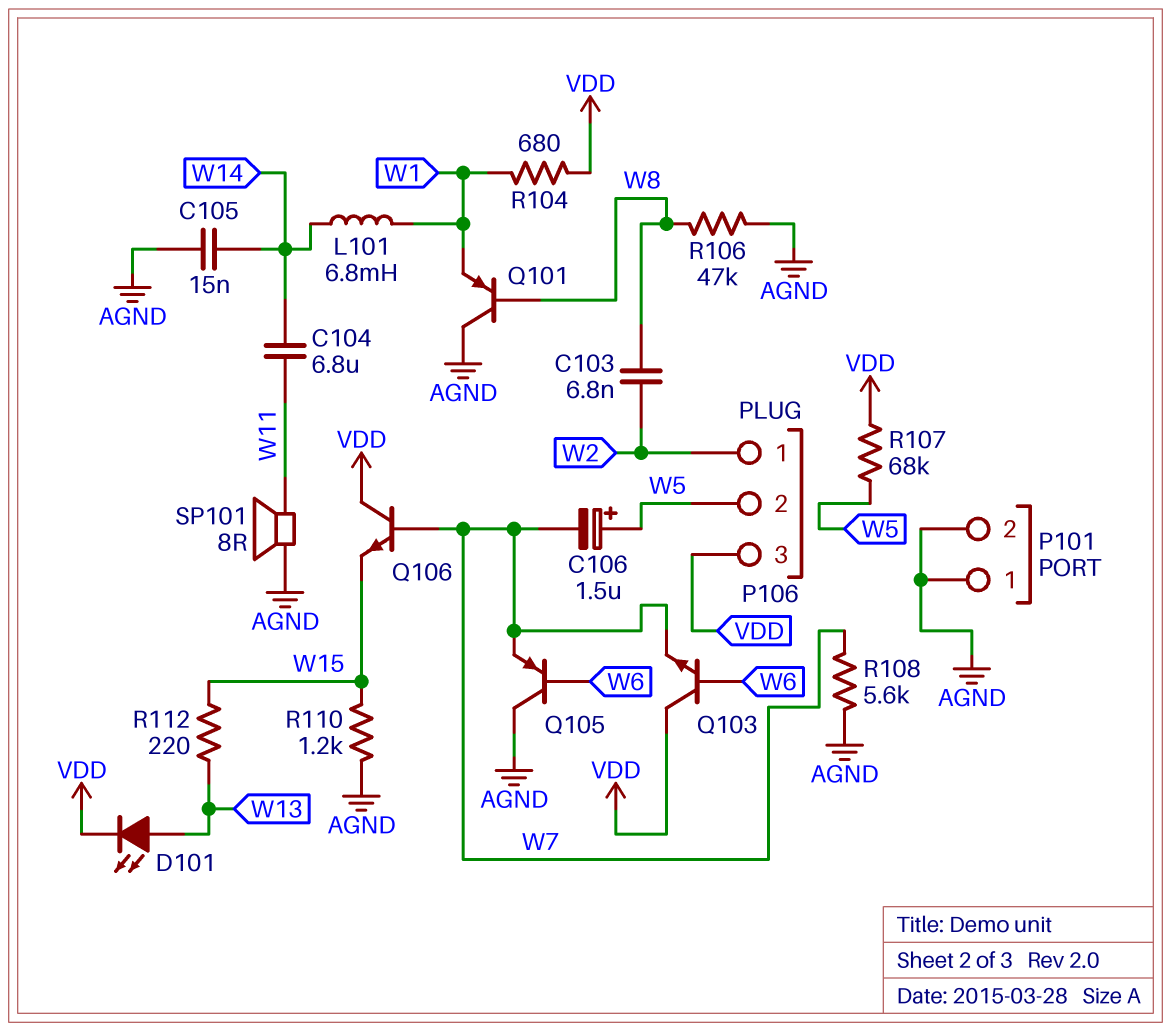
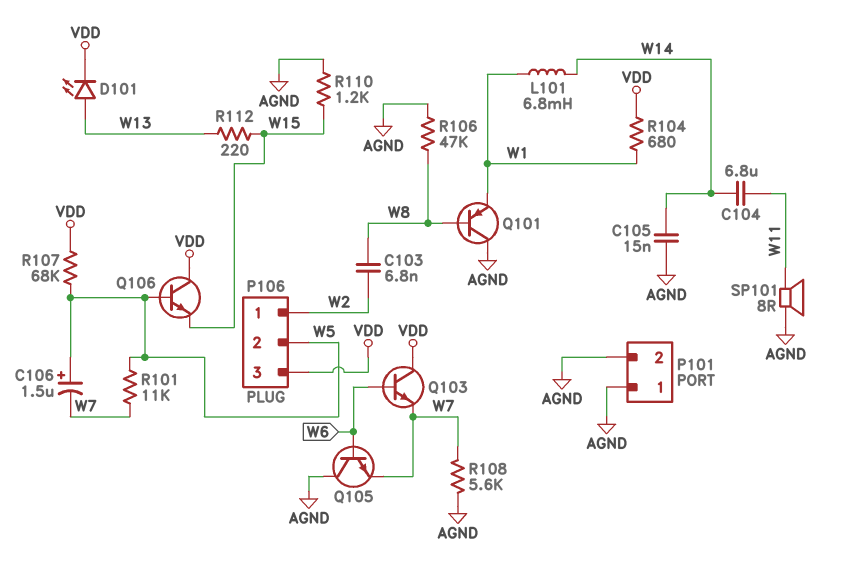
Q105: PNP (B W6, C AGND, E W7) -> NPN (B W6, C AGND, E W7)
Q106: NPN (B W7, C VDD, E W15) -> NPN (B W5, C VDD, E W15)
R101: none -> 11k (W5, W7)

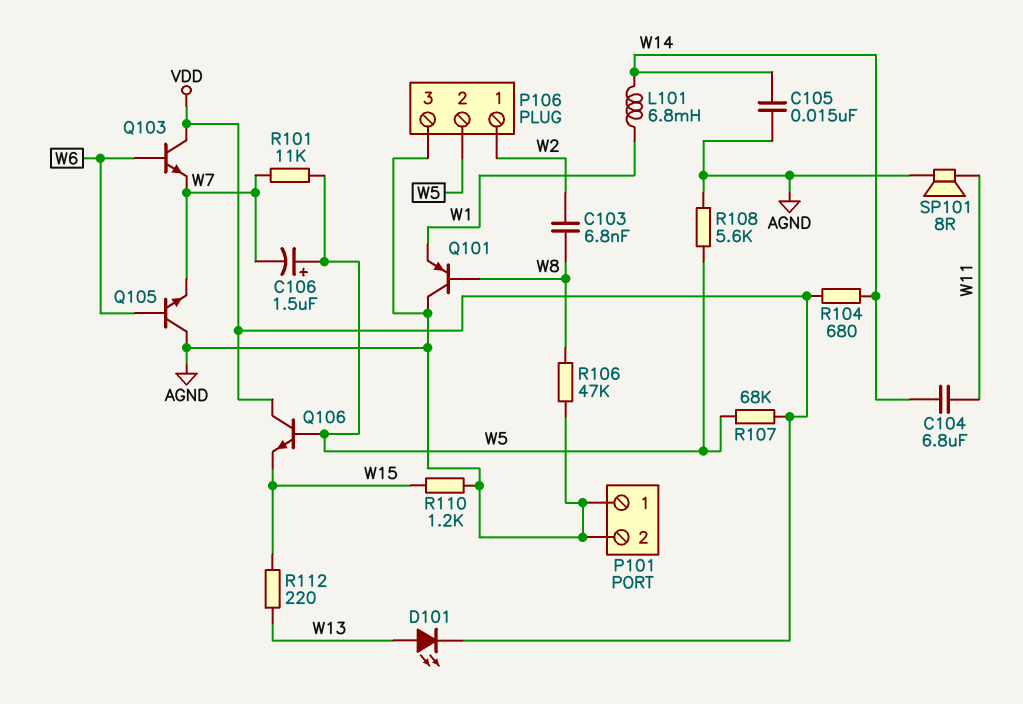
P106 pin 3: VDD -> AGND
R104: 680 (VDD, W1) -> 680 (VDD, W14)
R108: 5.6k (AGND, W7) -> 5.6k (AGND, W5)

